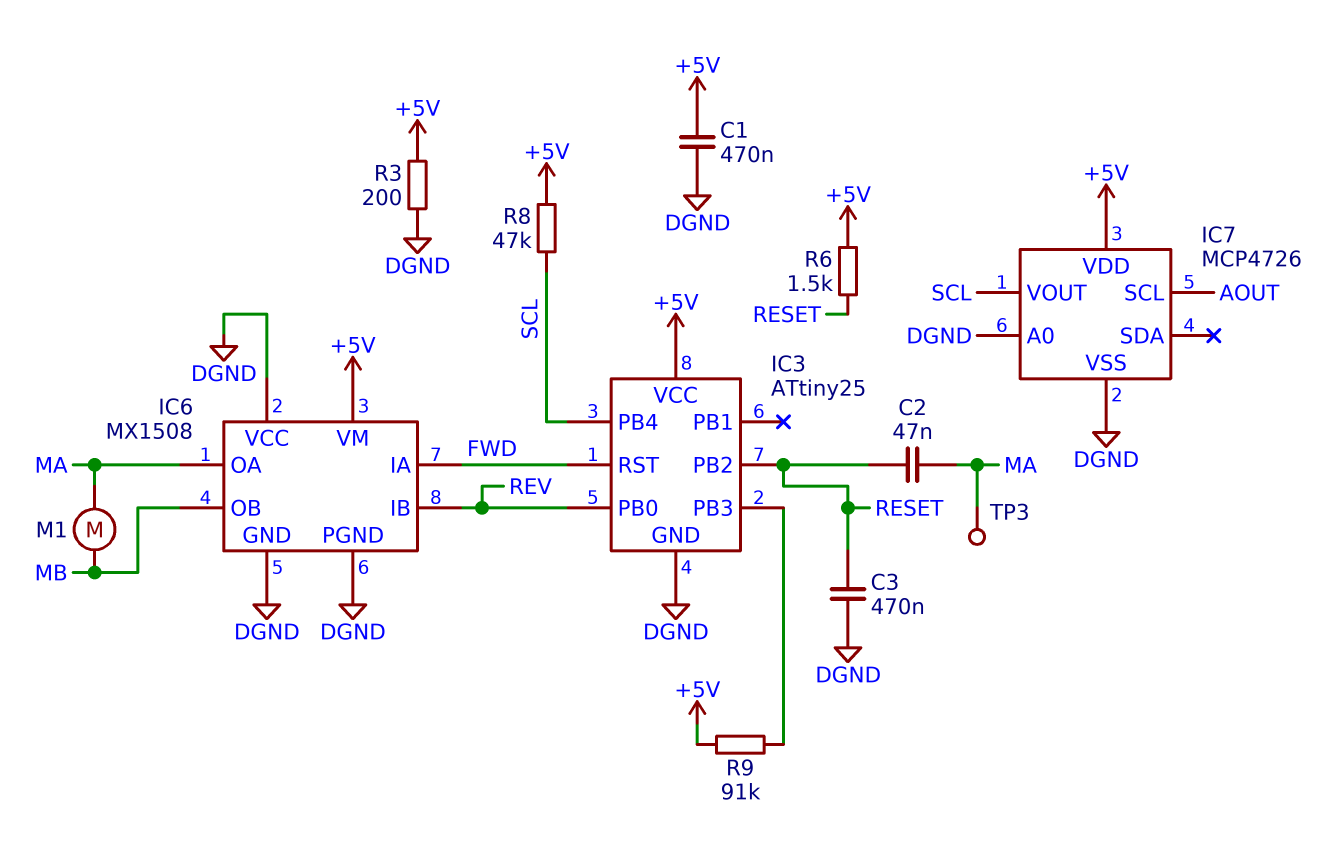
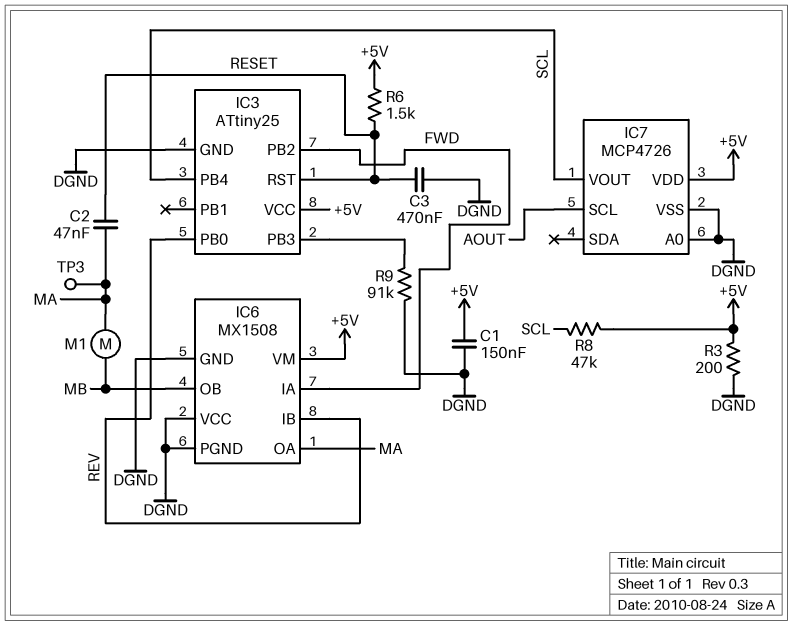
C1: 470nF (+5V, DGND) -> 150nF (+5V, DGND)
IC3 pin PB2: RESET -> FWD
IC3 pin RST: FWD -> RESET
R9: 91k (+5V, IC3/PB3) -> 91k (DGND, IC3/PB3)

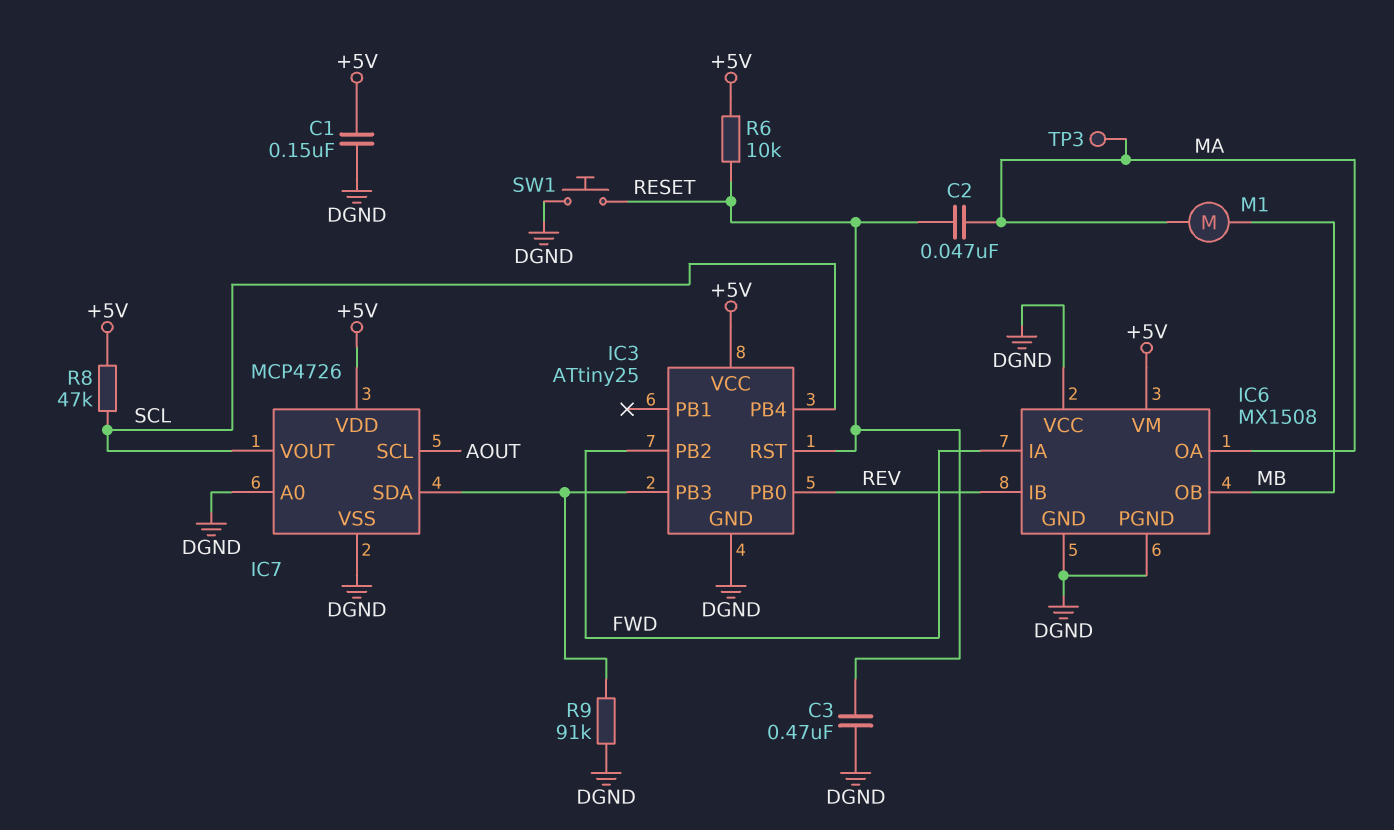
IC7 pin SDA: none -> IC3/PB3
R3: 200 (+5V, DGND) -> none
R6: 1.5k (+5V, RESET) -> 10k (+5V, RESET)
SW1: none -> button (DGND, RESET)

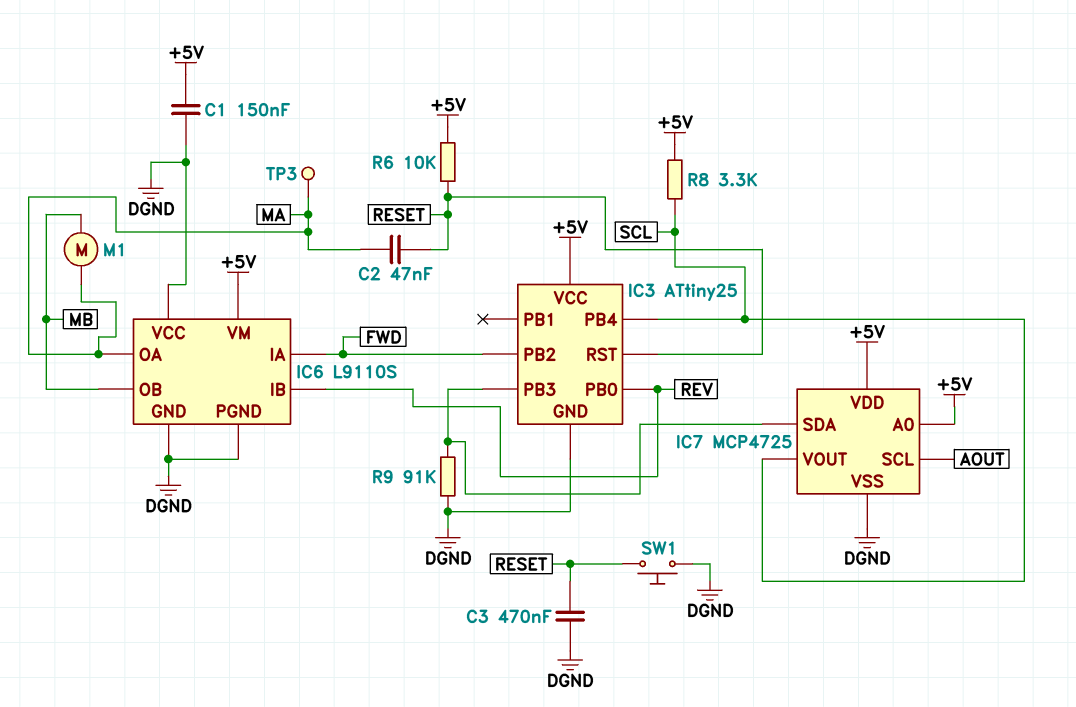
IC6: MX1508 -> L9110S
IC7: MCP4726 -> MCP4725
IC7 pin A0: DGND -> +5V
R8: 47k (+5V, SCL) -> 3.3k (+5V, SCL)

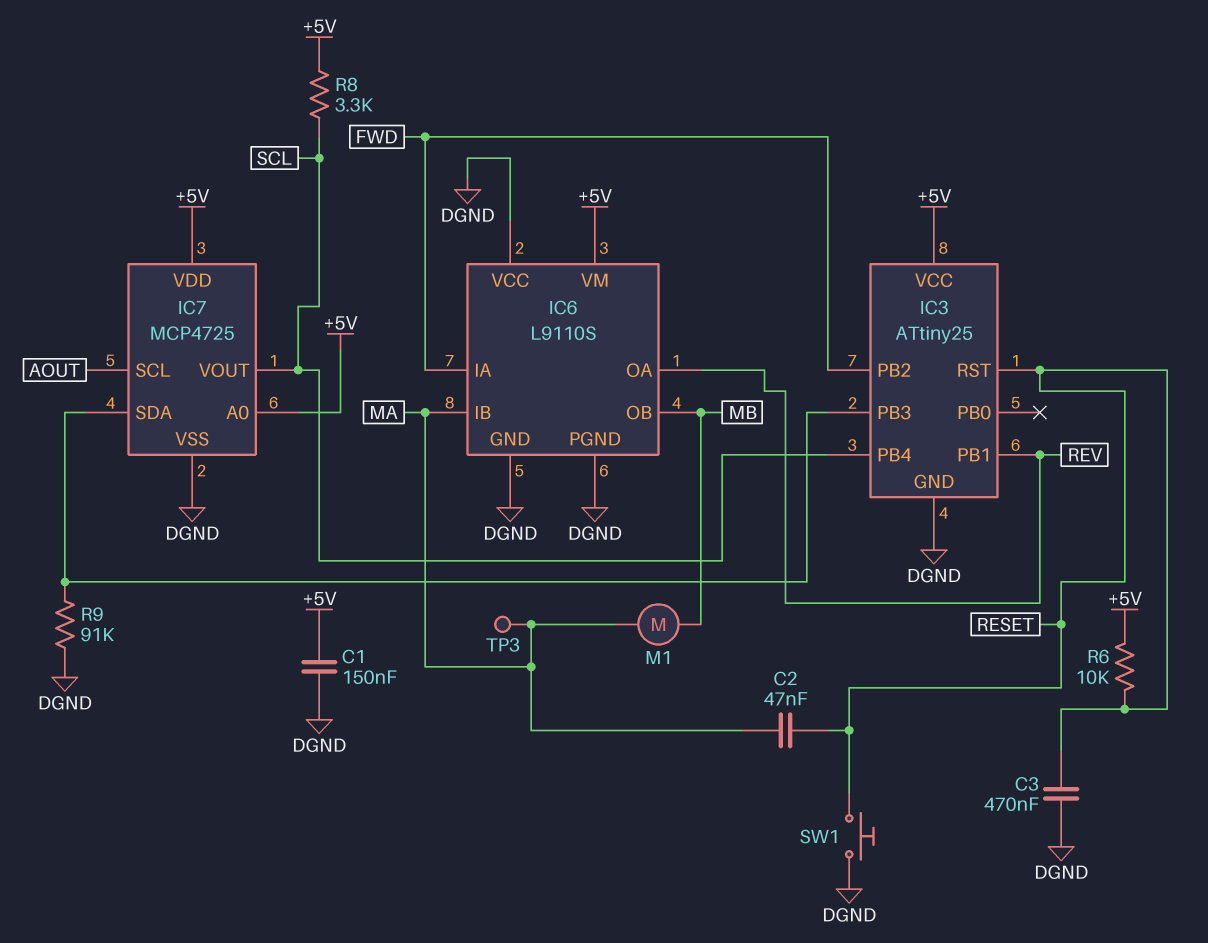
IC3 pin PB0: REV -> none
IC3 pin PB1: none -> REV
IC6 pin IB: REV -> MA
IC6 pin OA: MA -> REV

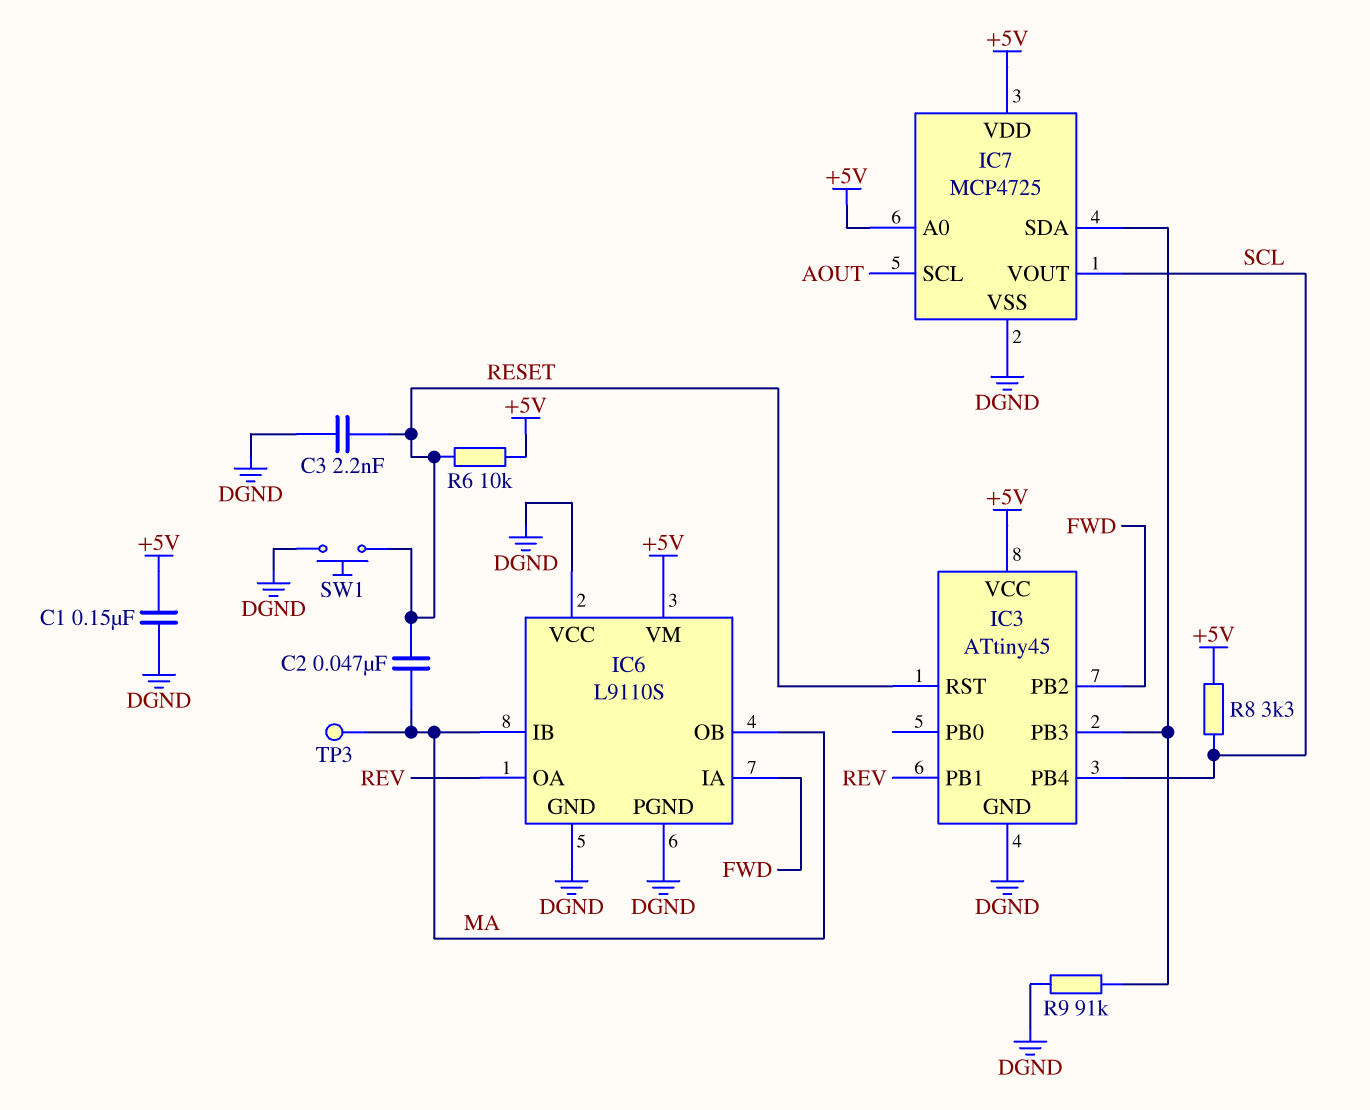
C3: 470nF (DGND, RESET) -> 2.2nF (DGND, RESET)
IC3: ATtiny25 -> ATtiny45
IC6 pin OB: MB -> MA
M1: motor (MA, MB) -> none

